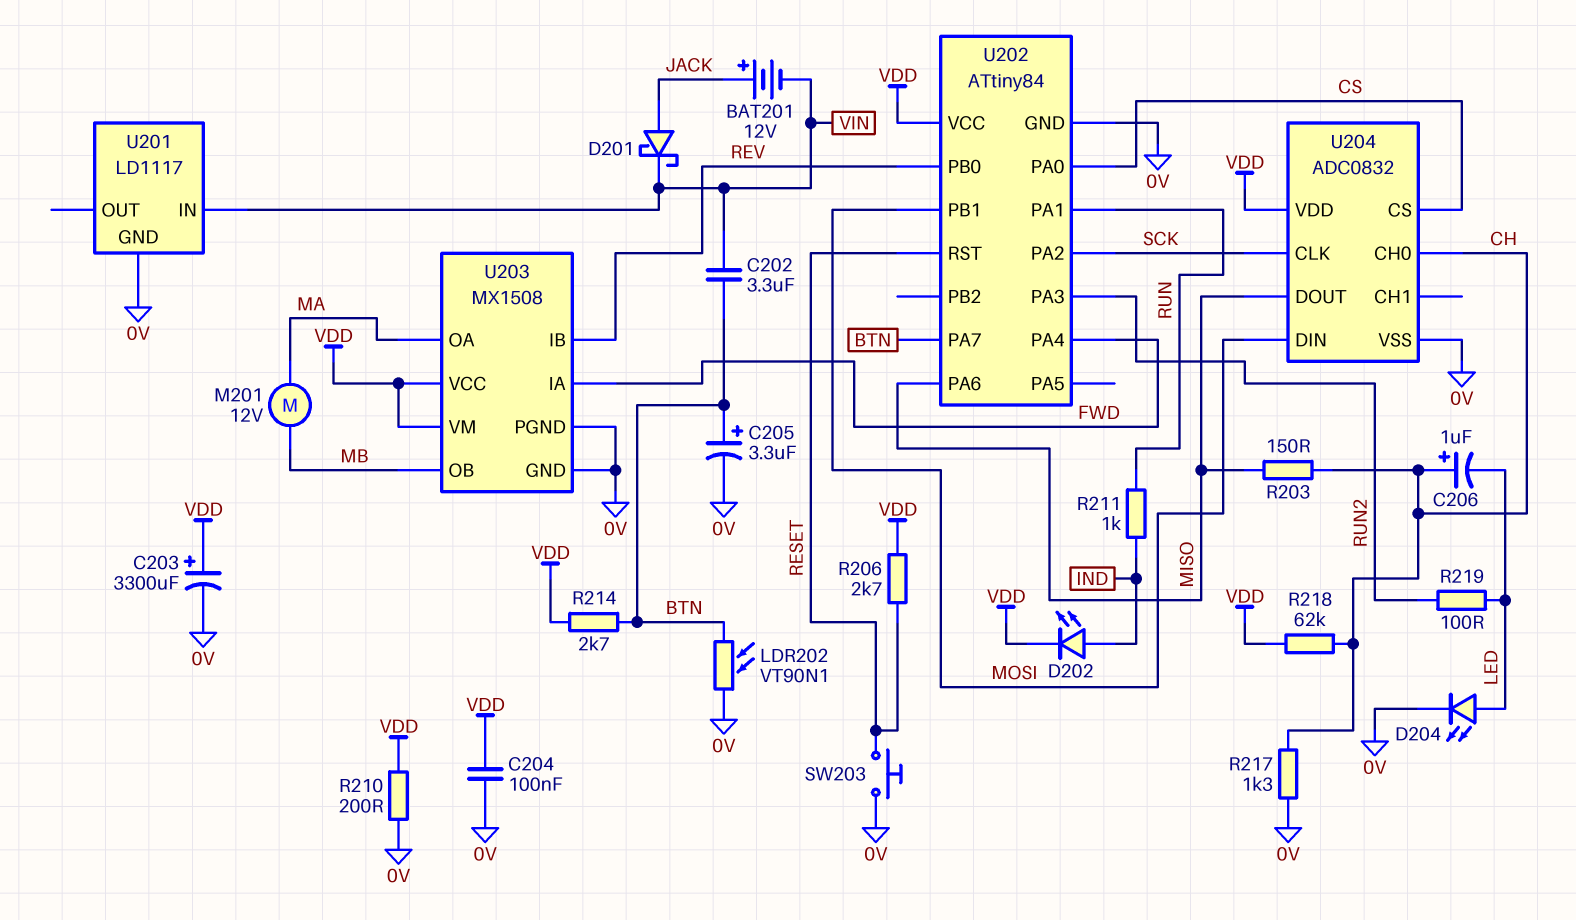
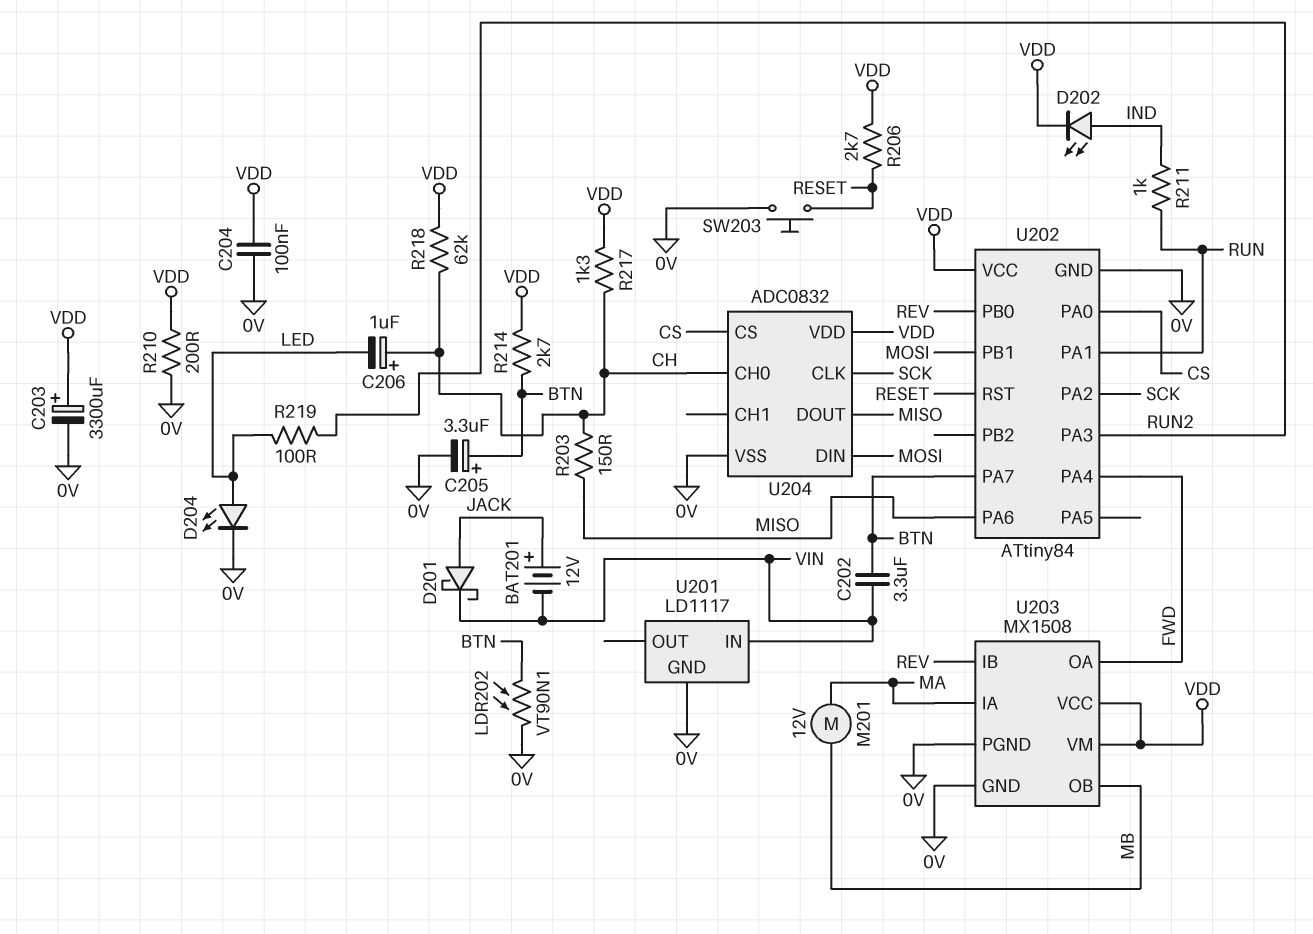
R217: 1.3k (0V, CH) -> 1.3k (CH, VDD)
U203 pin IA: FWD -> MA
U203 pin OA: MA -> FWD

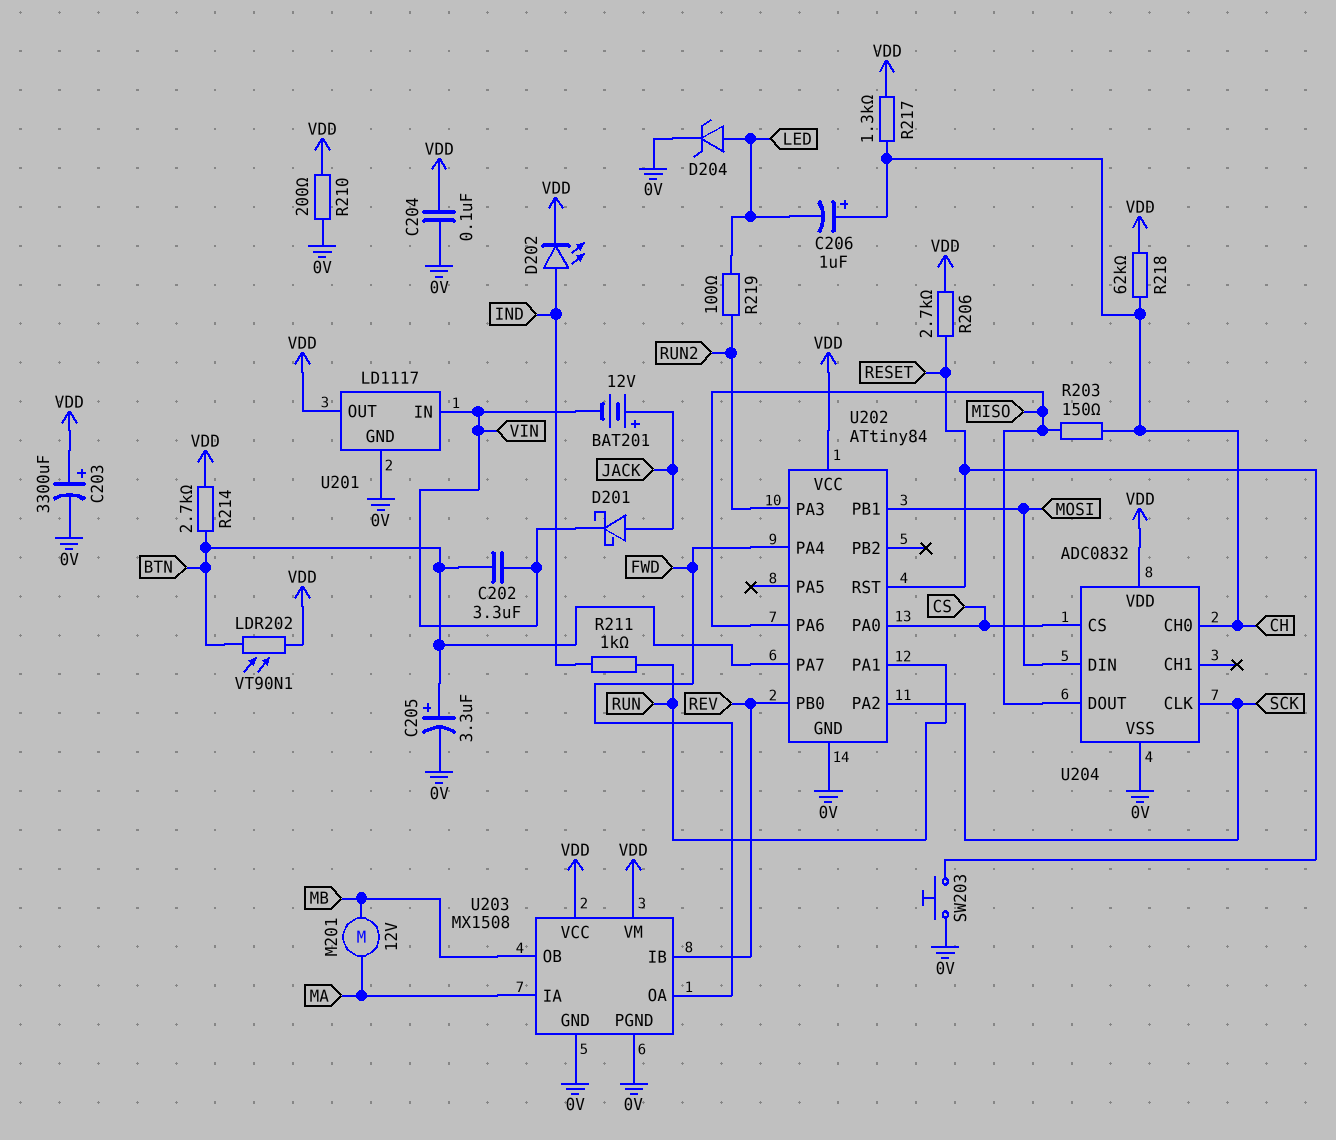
D204: LED (A LED, K 0V) -> zener (A LED, K 0V)
LDR202: VT90N1 (0V, BTN) -> VT90N1 (BTN, VDD)
U201 pin OUT: none -> VDD

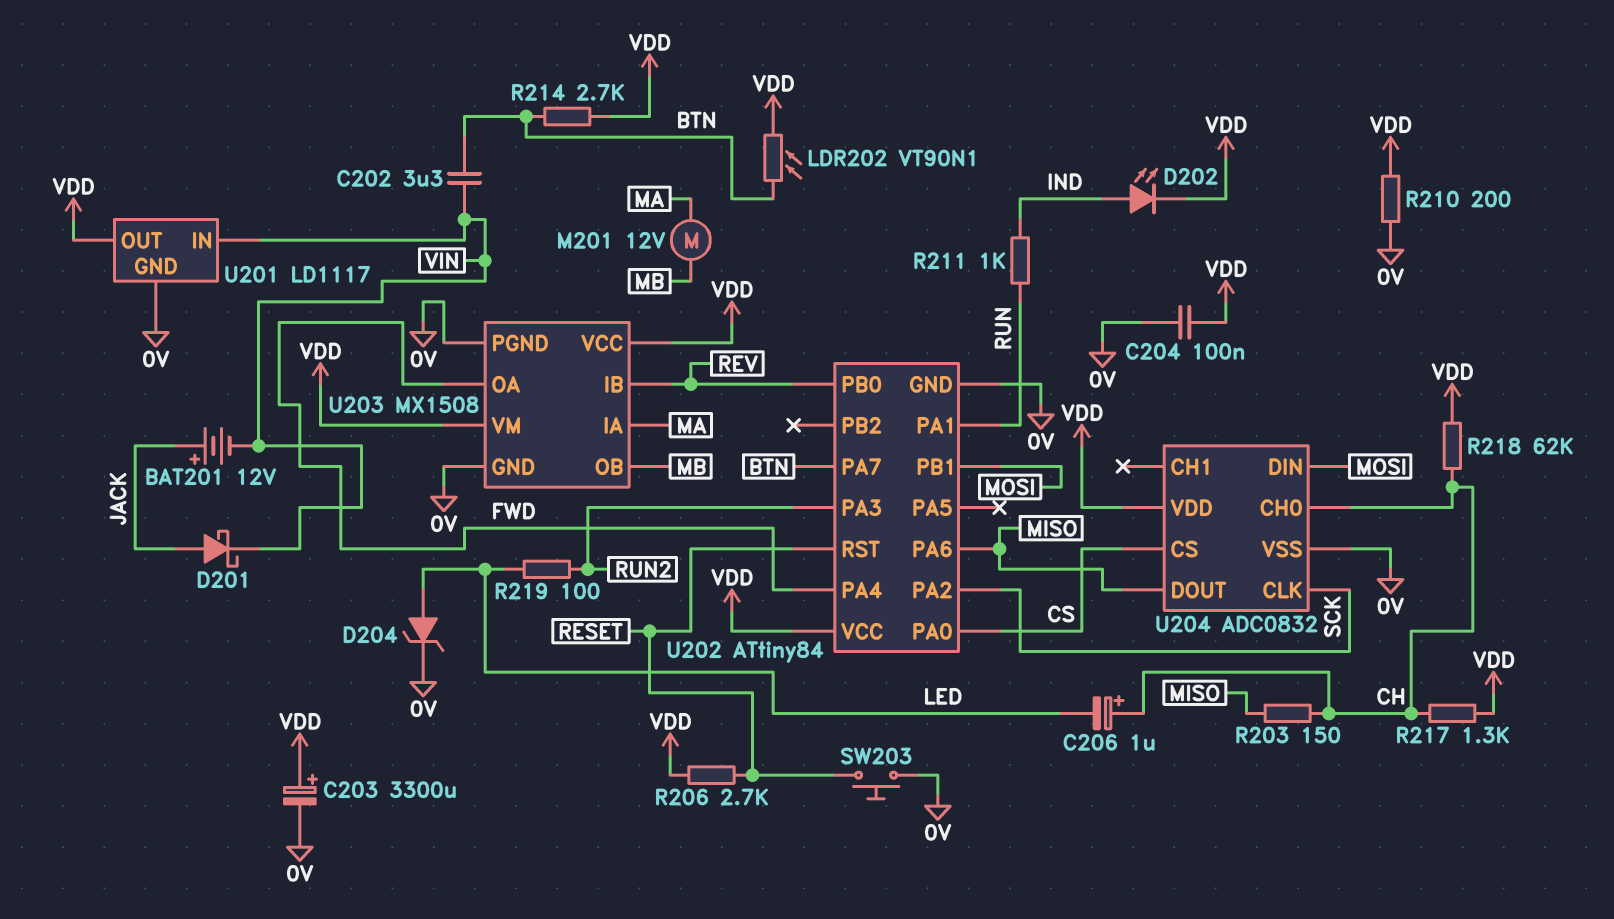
C205: 3.3uF (plus BTN, minus 0V) -> none

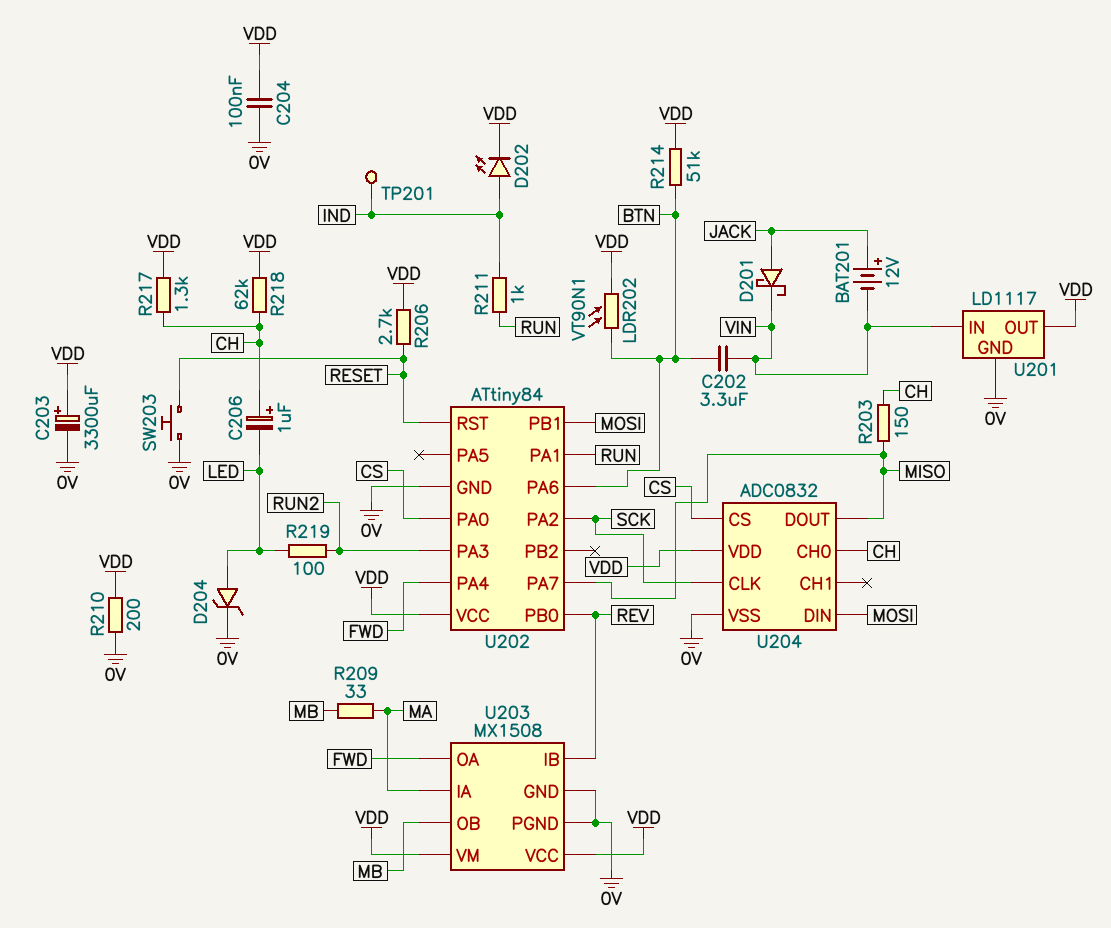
M201: motor 12V (MA, MB) -> none
R209: none -> 33 (MA, MB)
R214: 2.7k (BTN, VDD) -> 51k (BTN, VDD)
TP201: none -> test point (IND)
U202 pin PA6: MISO -> BTN
U202 pin PA7: BTN -> MISO

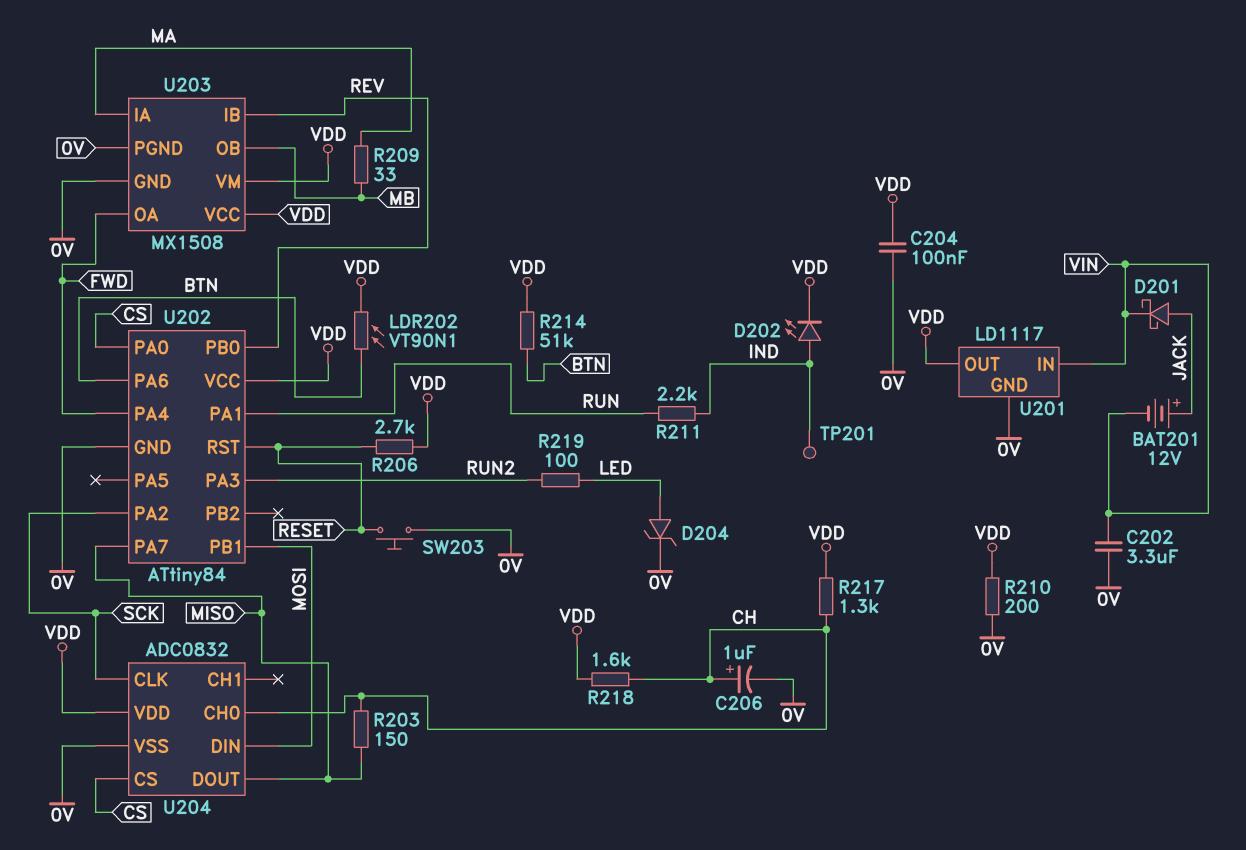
C202: 3.3uF (BTN, VIN) -> 3.3uF (0V, VIN)
C203: 3300uF (plus VDD, minus 0V) -> none
C206: 1uF (plus CH, minus LED) -> 1uF (plus CH, minus 0V)
R211: 1k (IND, RUN) -> 2.2k (IND, RUN)
R218: 62k (CH, VDD) -> 1.6k (CH, VDD)

